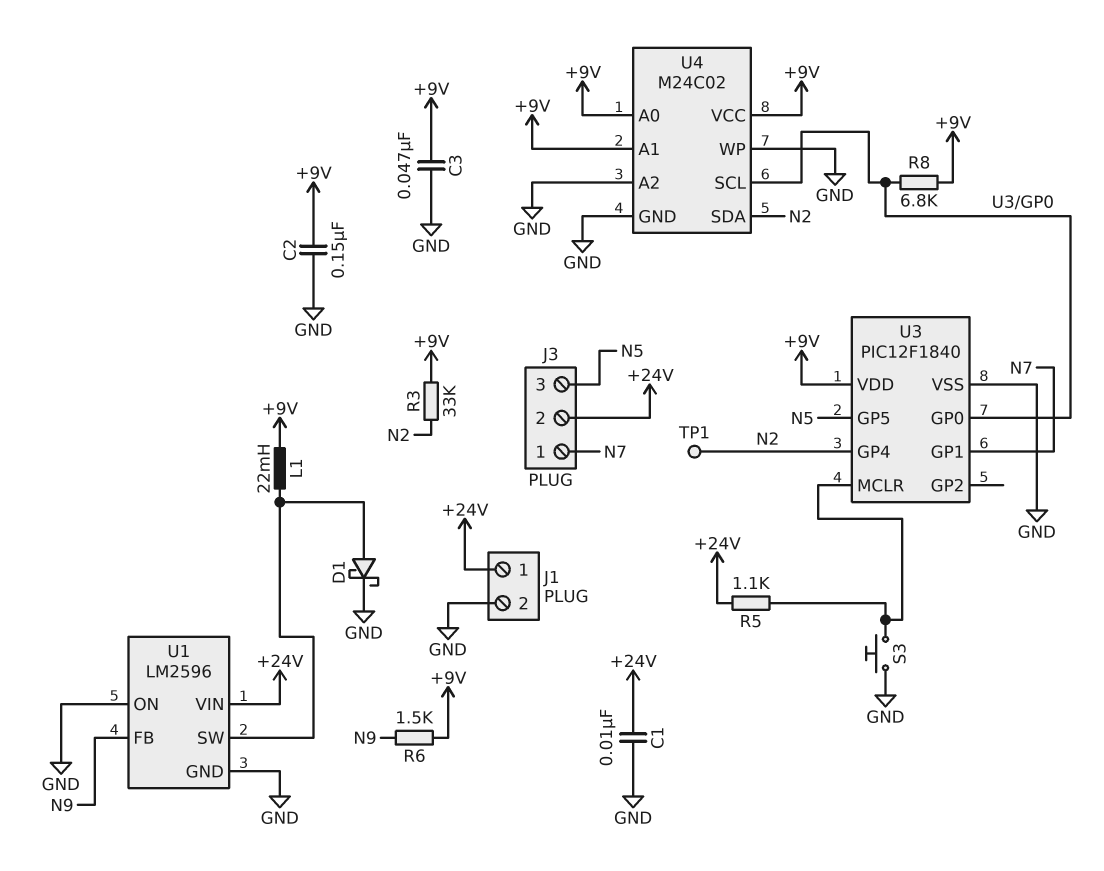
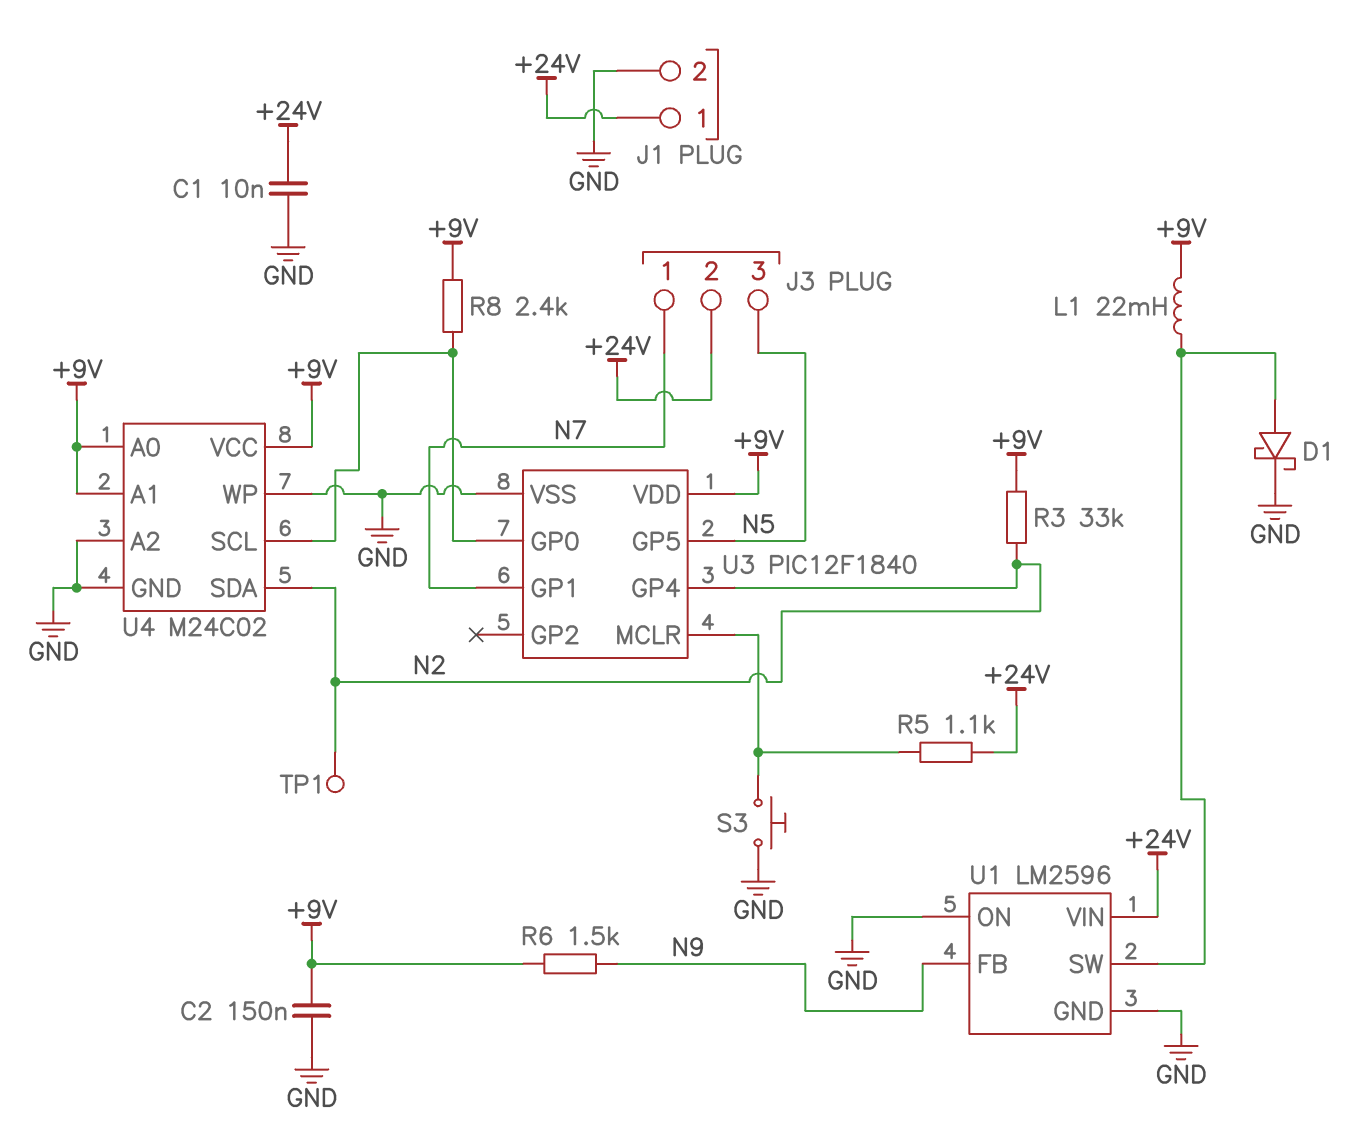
C3: 47nF (+9V, GND) -> none
R8: 6.8k (+9V, U3/GP0) -> 2.4k (+9V, U3/GP0)

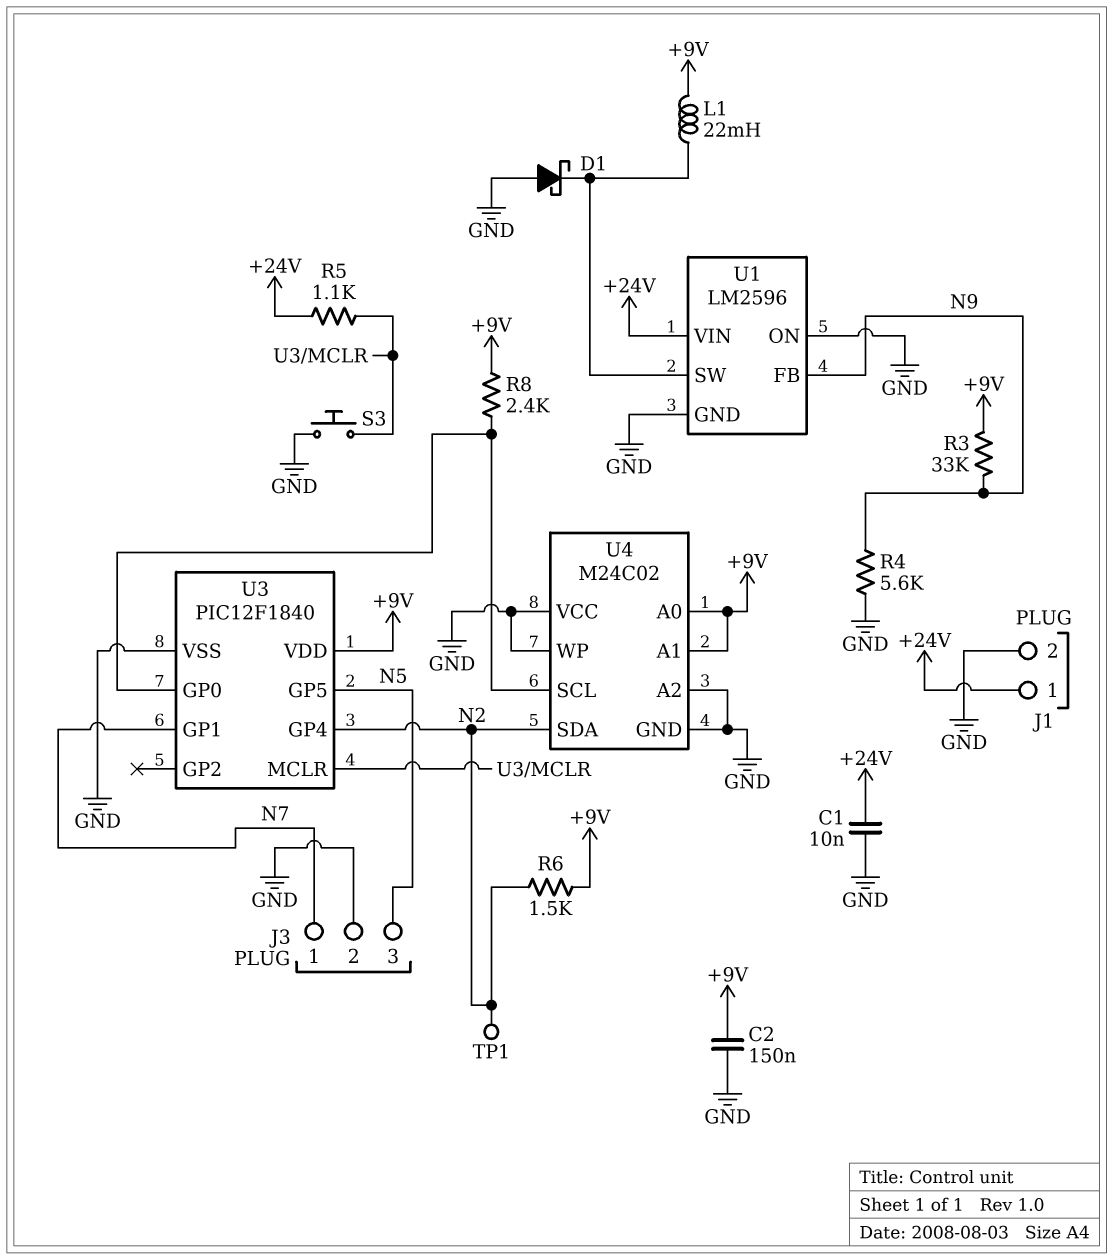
D1: schottky (A U1/SW, K GND) -> schottky (A GND, K U1/SW)
J3 pin 2: +24V -> GND
R3: 33k (+9V, N2) -> 33k (+9V, N9)
R4: none -> 5.6k (GND, N9)
R6: 1.5k (+9V, N9) -> 1.5k (+9V, N2)
U4 pin VCC: +9V -> GND

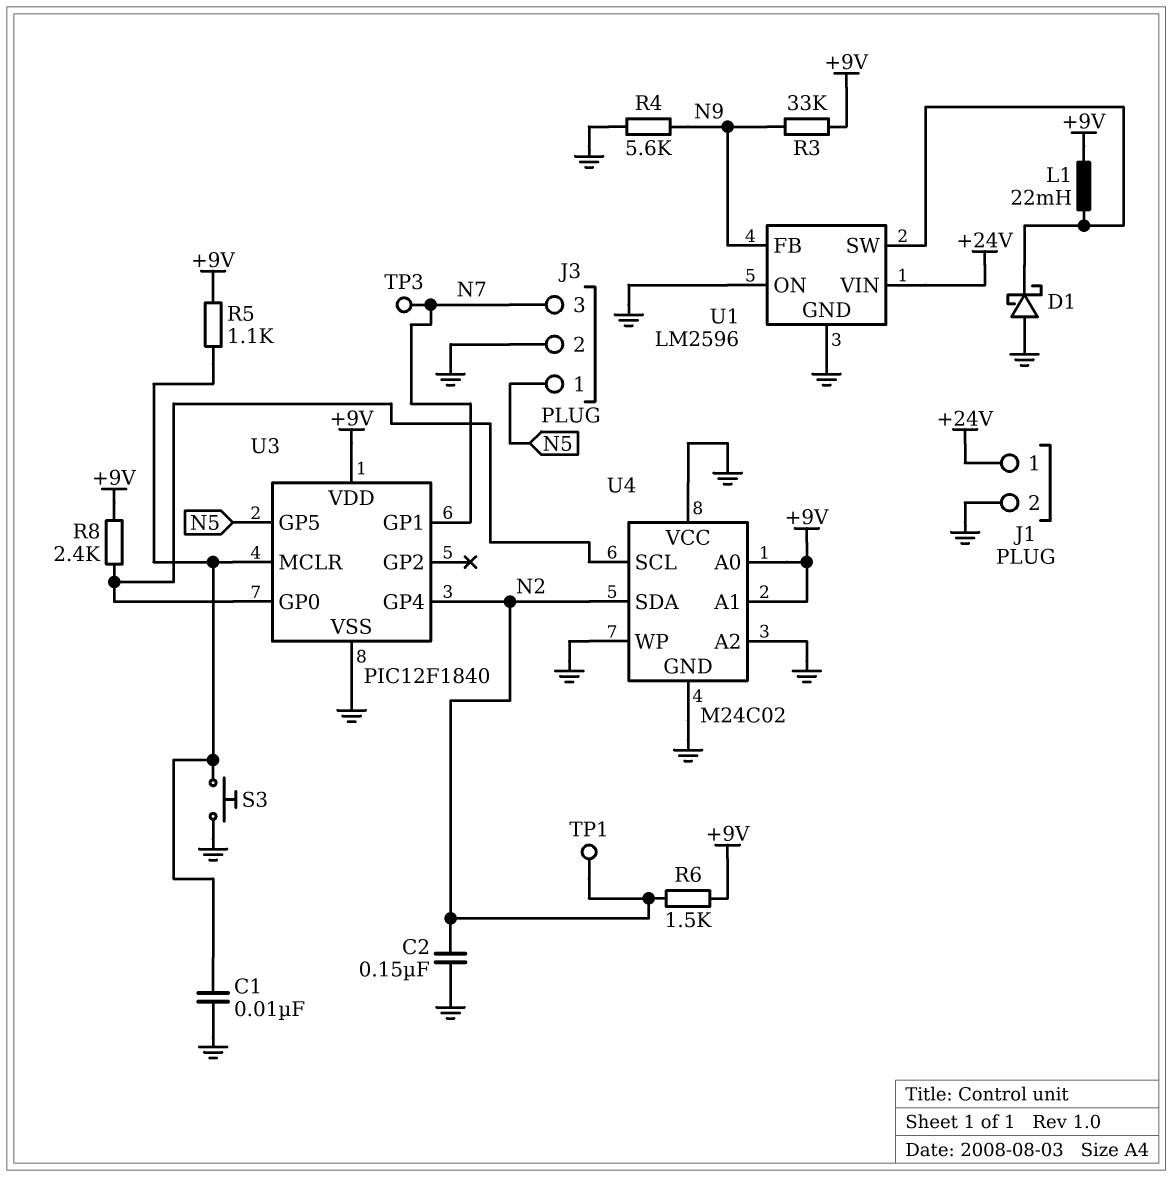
C1: 10nF (+24V, GND) -> 10nF (GND, U3/MCLR)
C2: 150nF (+9V, GND) -> 150nF (GND, N2)
J3 pin 1: N7 -> N5
J3 pin 3: N5 -> N7
R5: 1.1k (+24V, U3/MCLR) -> 1.1k (+9V, U3/MCLR)
TP3: none -> test point (N7)

